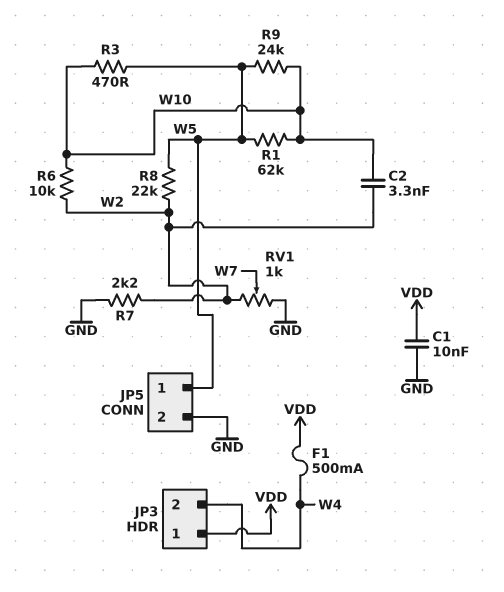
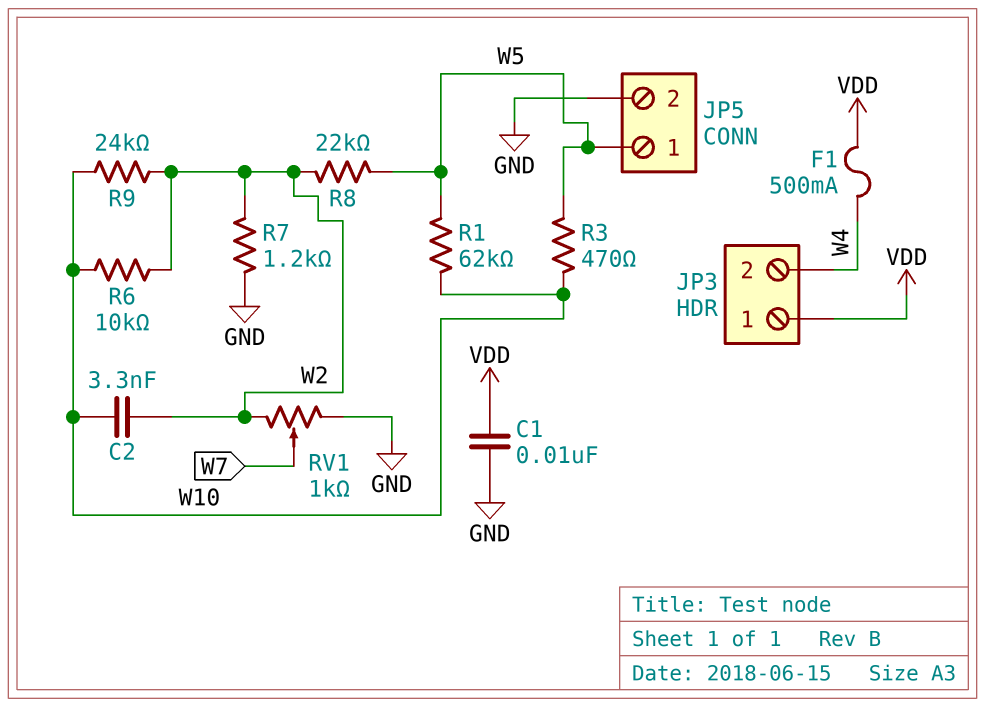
R7: 2.2k (GND, W2) -> 1.2k (GND, W2)
R9: 24k (W5, W10) -> 24k (W2, W10)

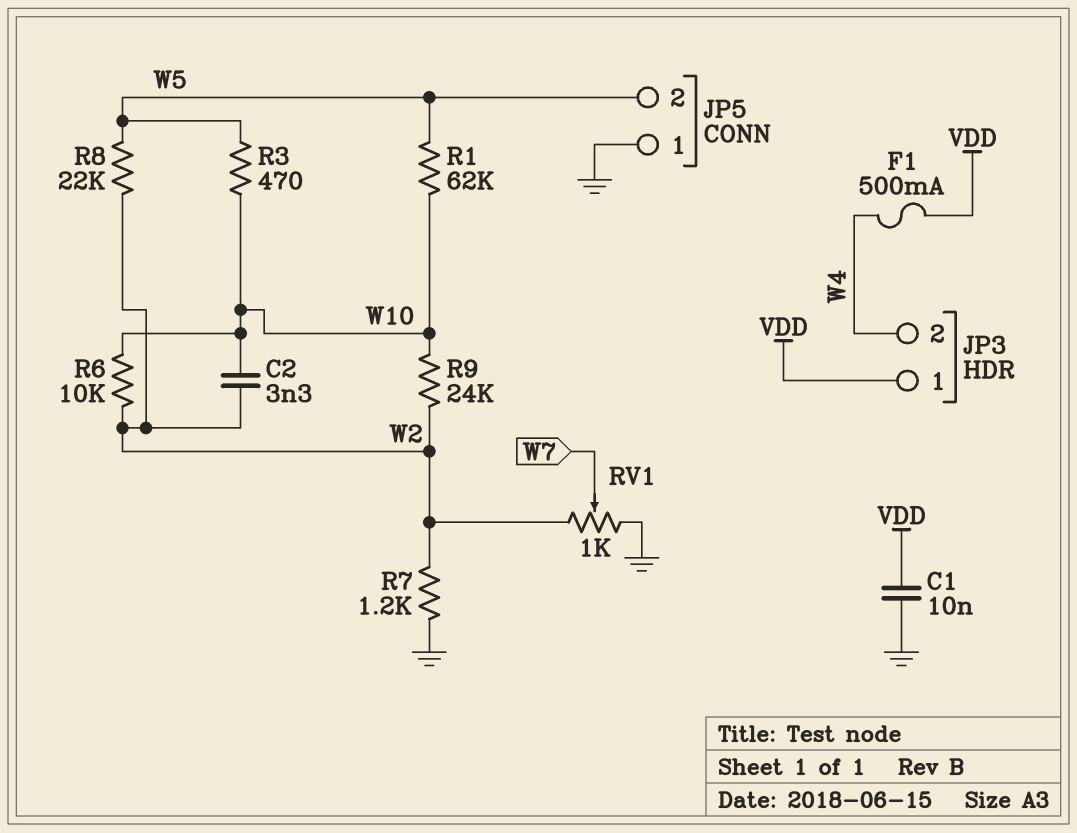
JP5 pin 1: W5 -> GND
JP5 pin 2: GND -> W5

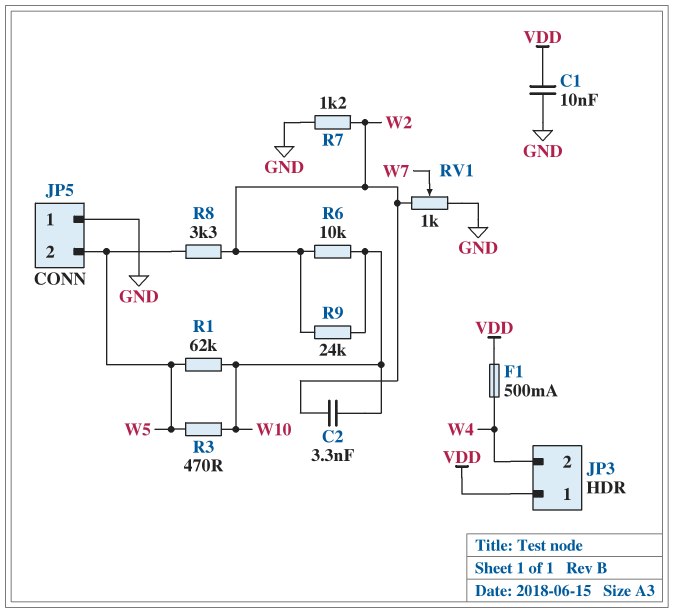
R8: 22k (W2, W5) -> 3.3k (W2, W5)

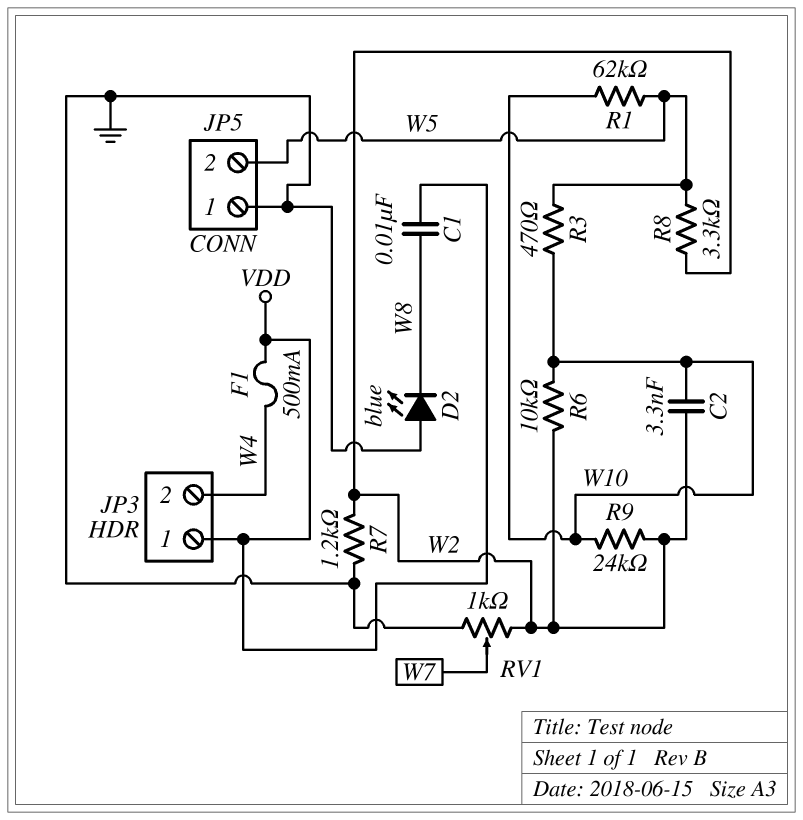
C1: 10nF (GND, VDD) -> 10nF (VDD, W8)
D2: none -> LED blue (A GND, K W8)

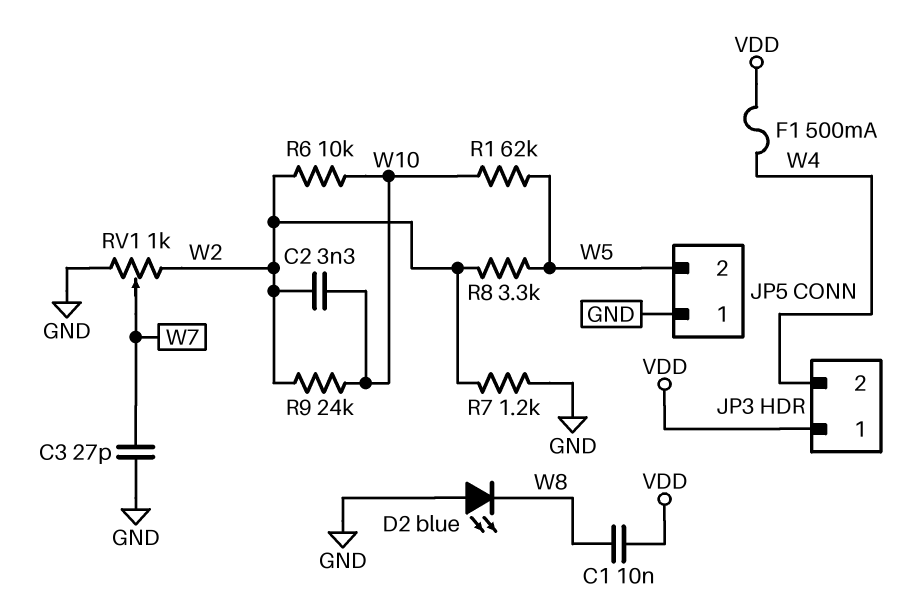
C3: none -> 27pF (GND, W7)
R3: 470 (W5, W10) -> none

